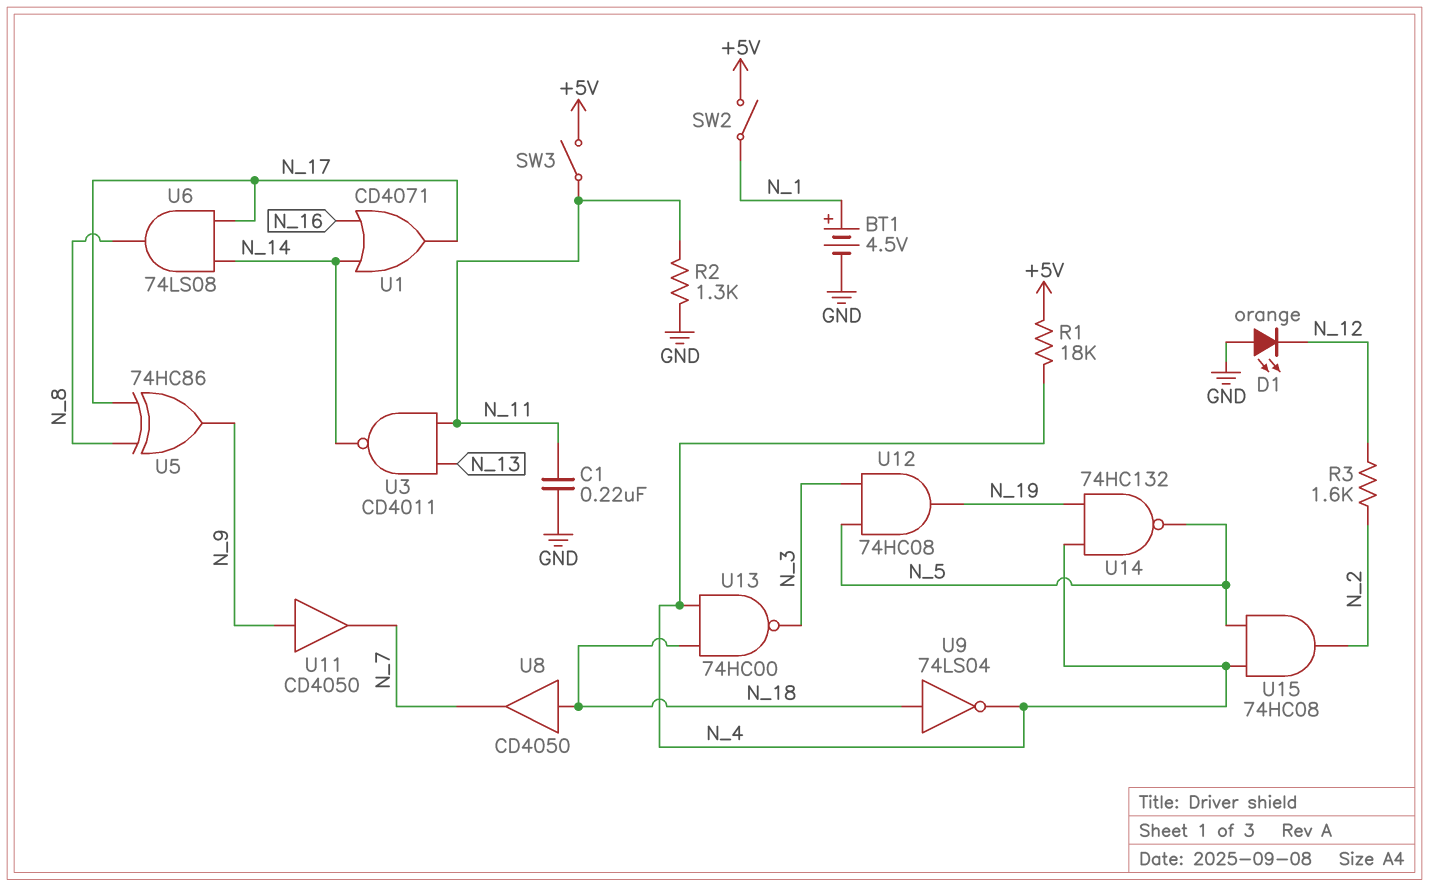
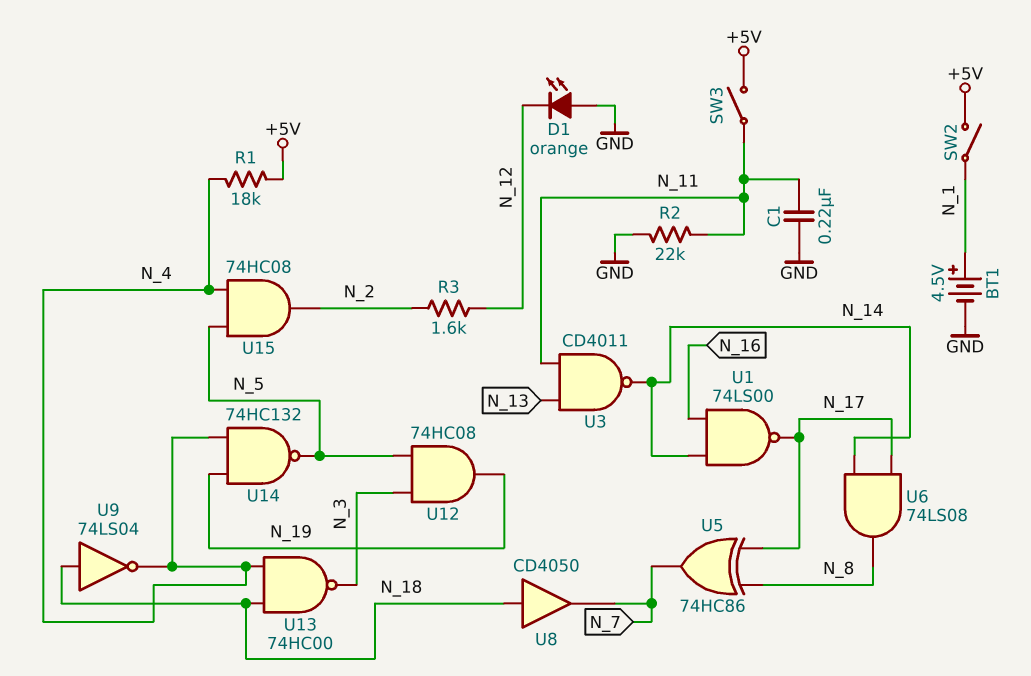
R2: 1.3k (GND, N_11) -> 22k (GND, N_11)
U1: OR CD4071 (in N_14, in N_16, out N_17) -> NAND 74LS00 (in N_14, in N_16, out N_17)
U5: XOR 74HC86 (in N_8, in N_17, out N_9) -> XOR 74HC86 (in N_8, in N_17, out N_7)
U11: buffer CD4050 (in N_9, out N_7) -> none

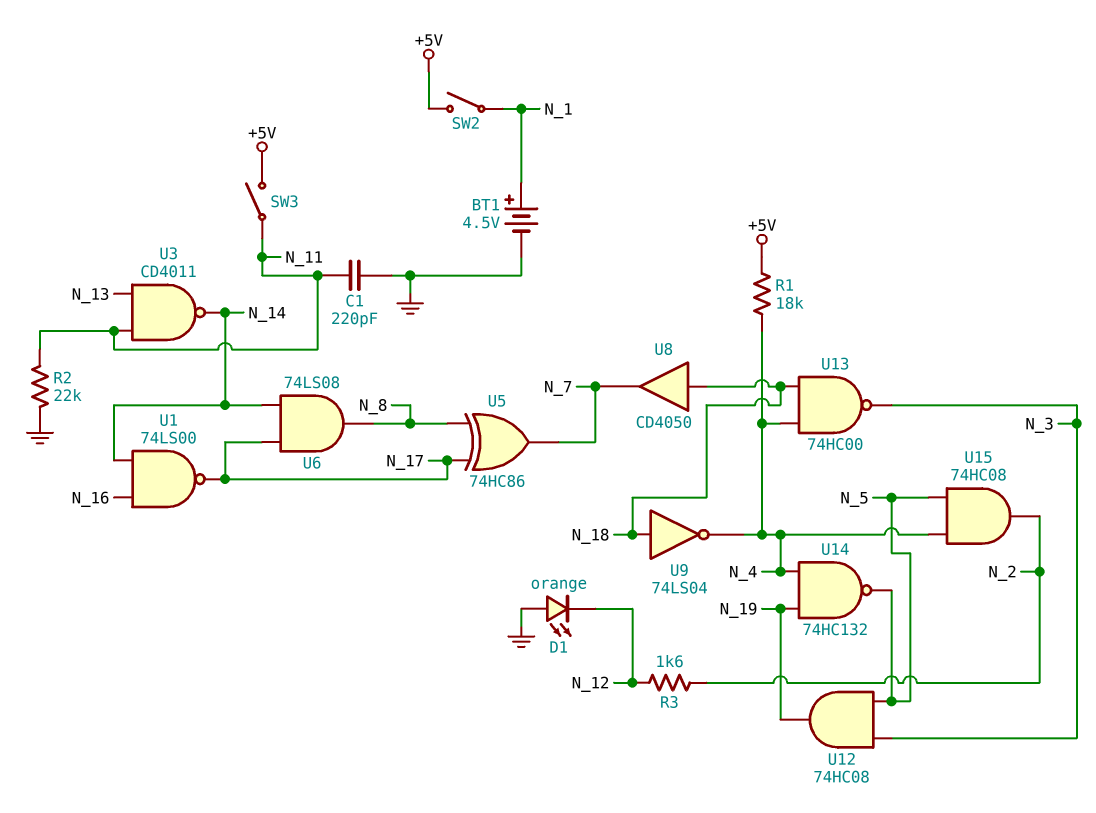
C1: 220nF (GND, N_11) -> 220pF (GND, N_11)

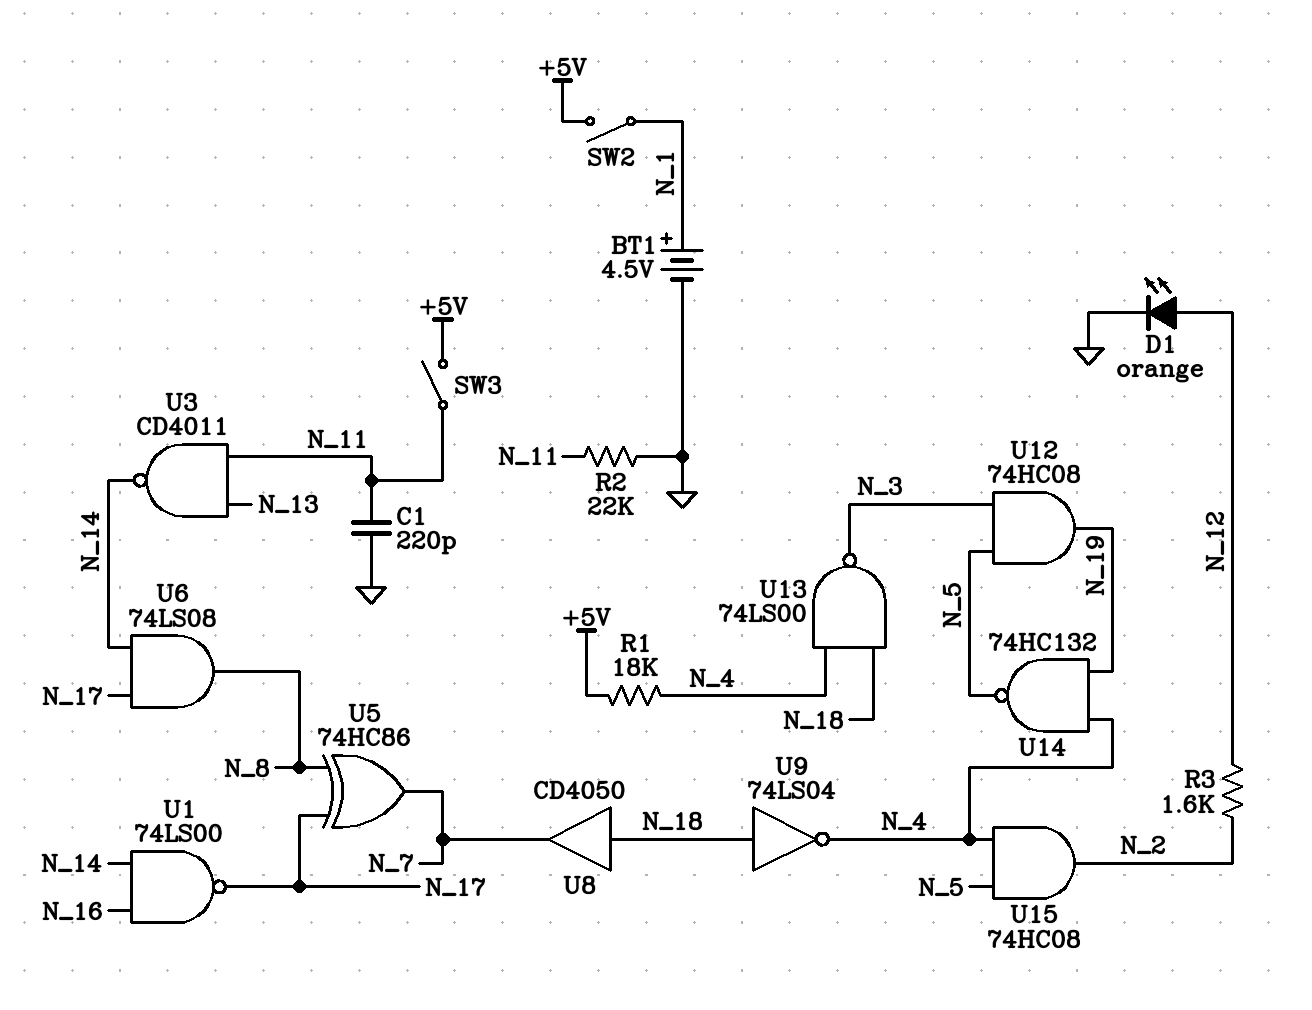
D1: LED orange (A GND, K N_12) -> LED orange (A N_12, K GND)
U13: NAND 74HC00 (in N_4, in N_18, out N_3) -> NAND 74LS00 (in N_4, in N_18, out N_3)

